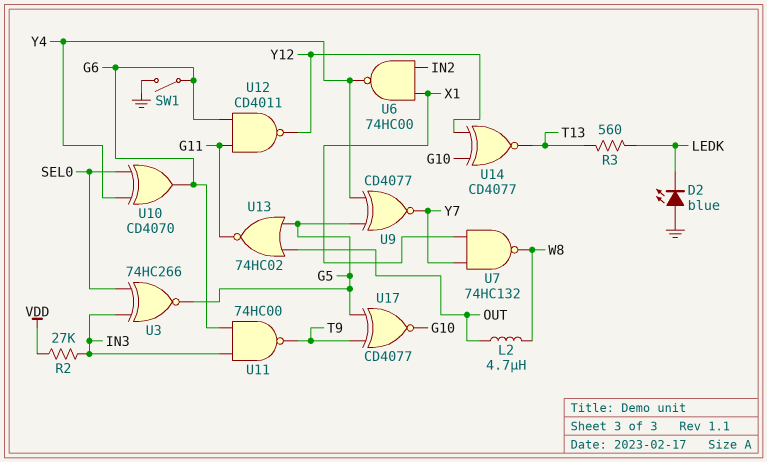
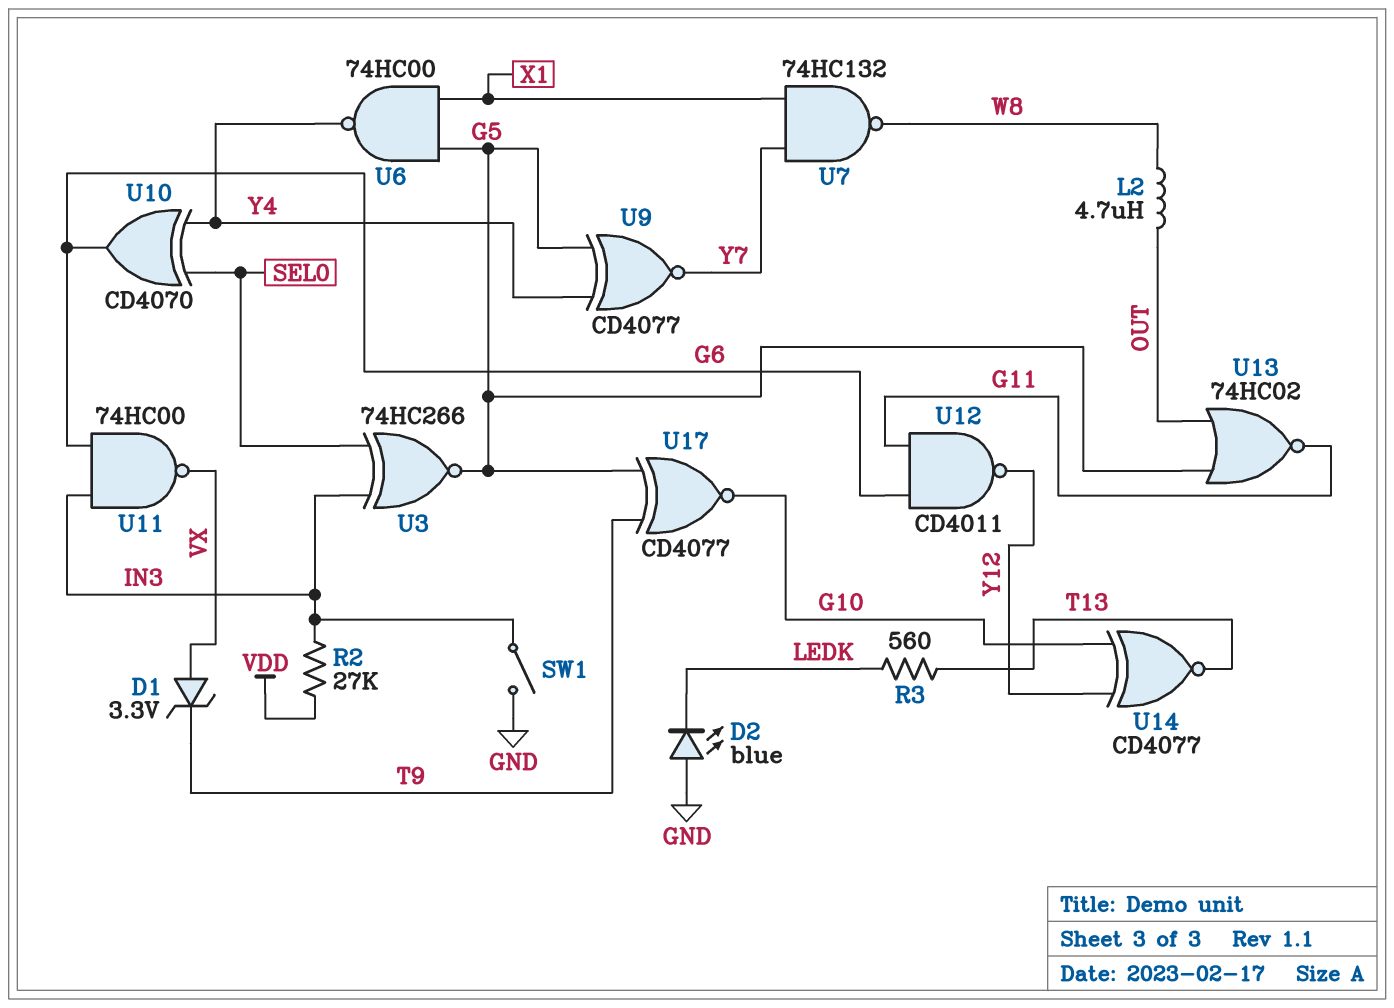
D1: none -> zener 3.3V (A VX, K T9)
SW1: switch (G6, GND) -> switch (GND, IN3)
U6: NAND 74HC00 (in IN2, in X1, out Y4) -> NAND 74HC00 (in G5, in X1, out Y4)
U11: NAND 74HC00 (in G6, in IN3, out T9) -> NAND 74HC00 (in G6, in IN3, out VX)

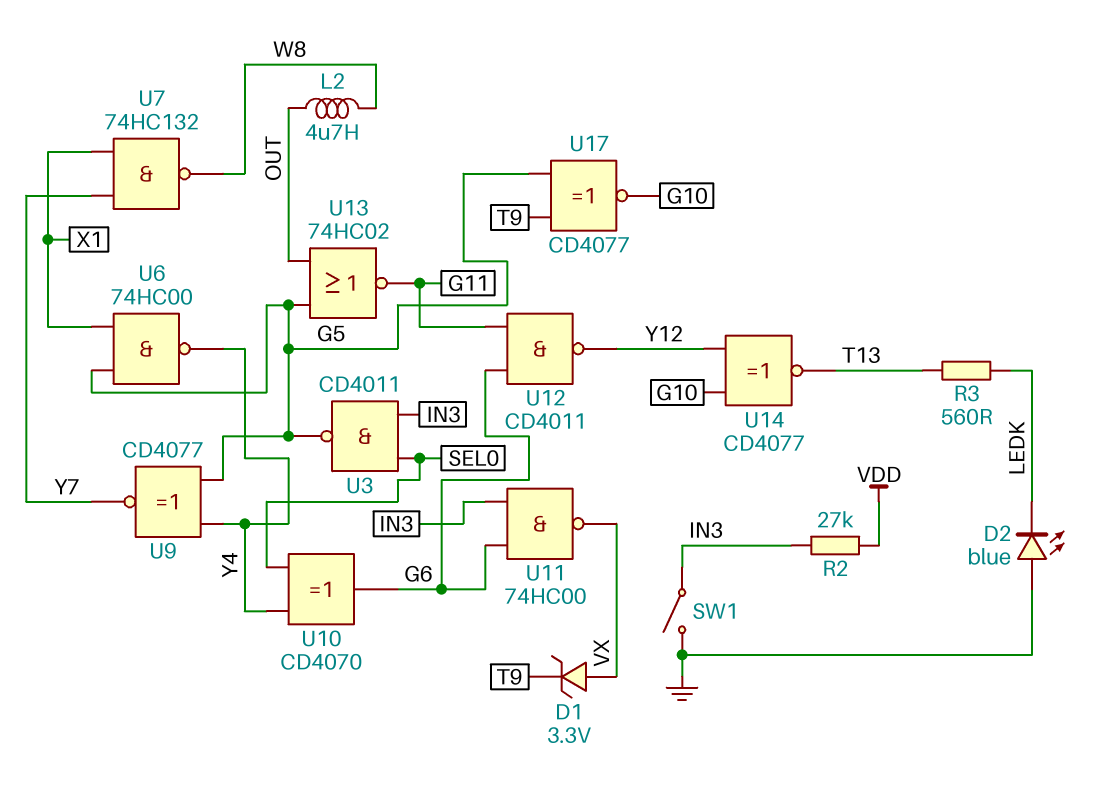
U3: XNOR 74HC266 (in IN3, in SEL0, out G5) -> NAND CD4011 (in IN3, in SEL0, out G5)

